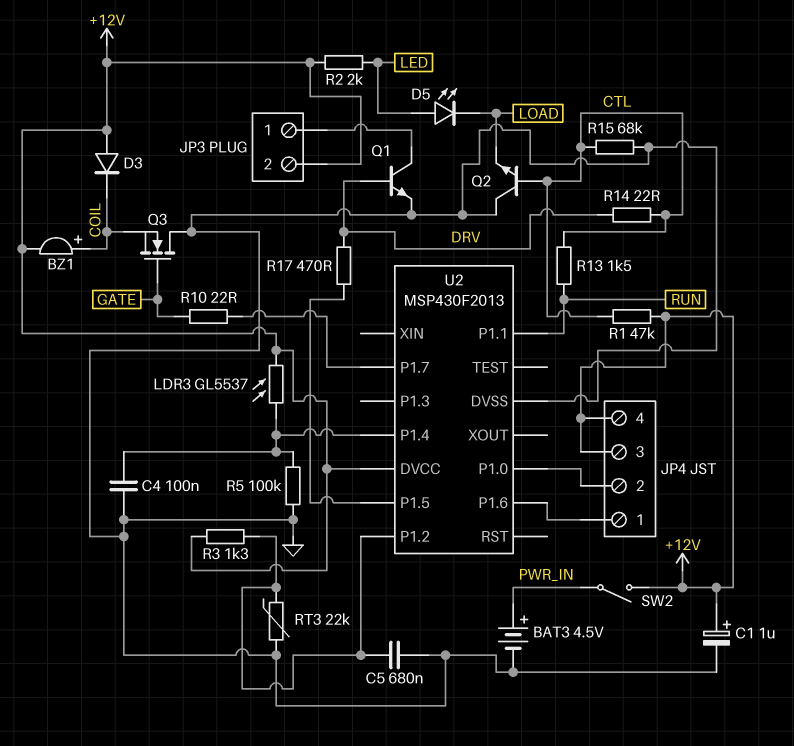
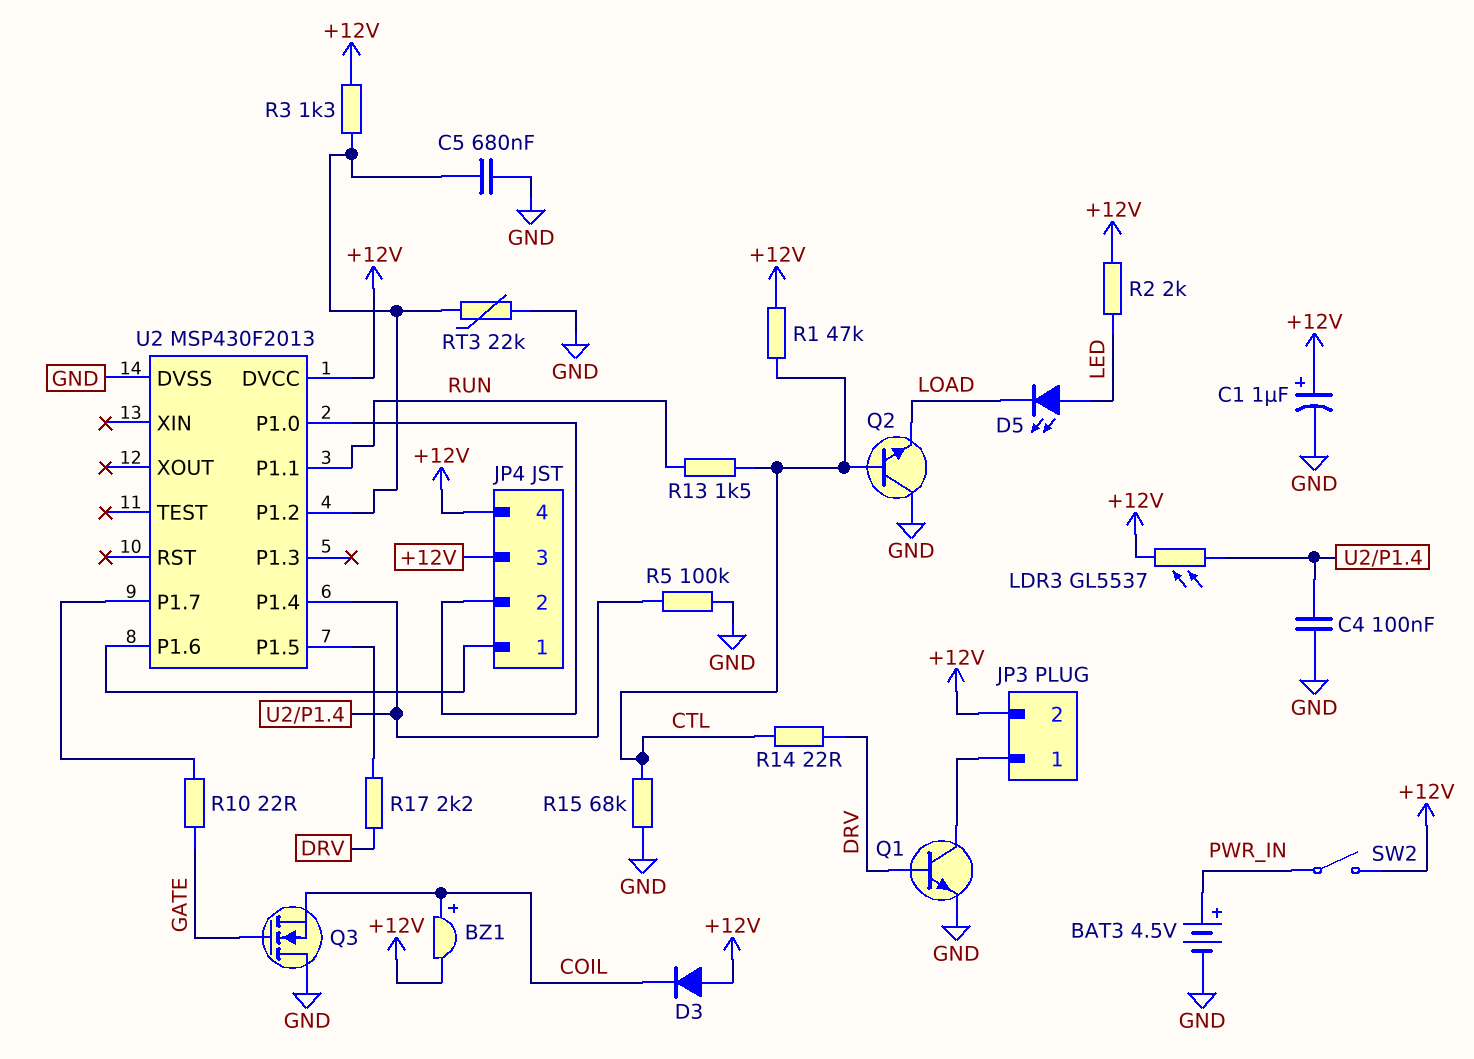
R17: 470 (DRV, U2/P1.5) -> 2.2k (DRV, U2/P1.5)

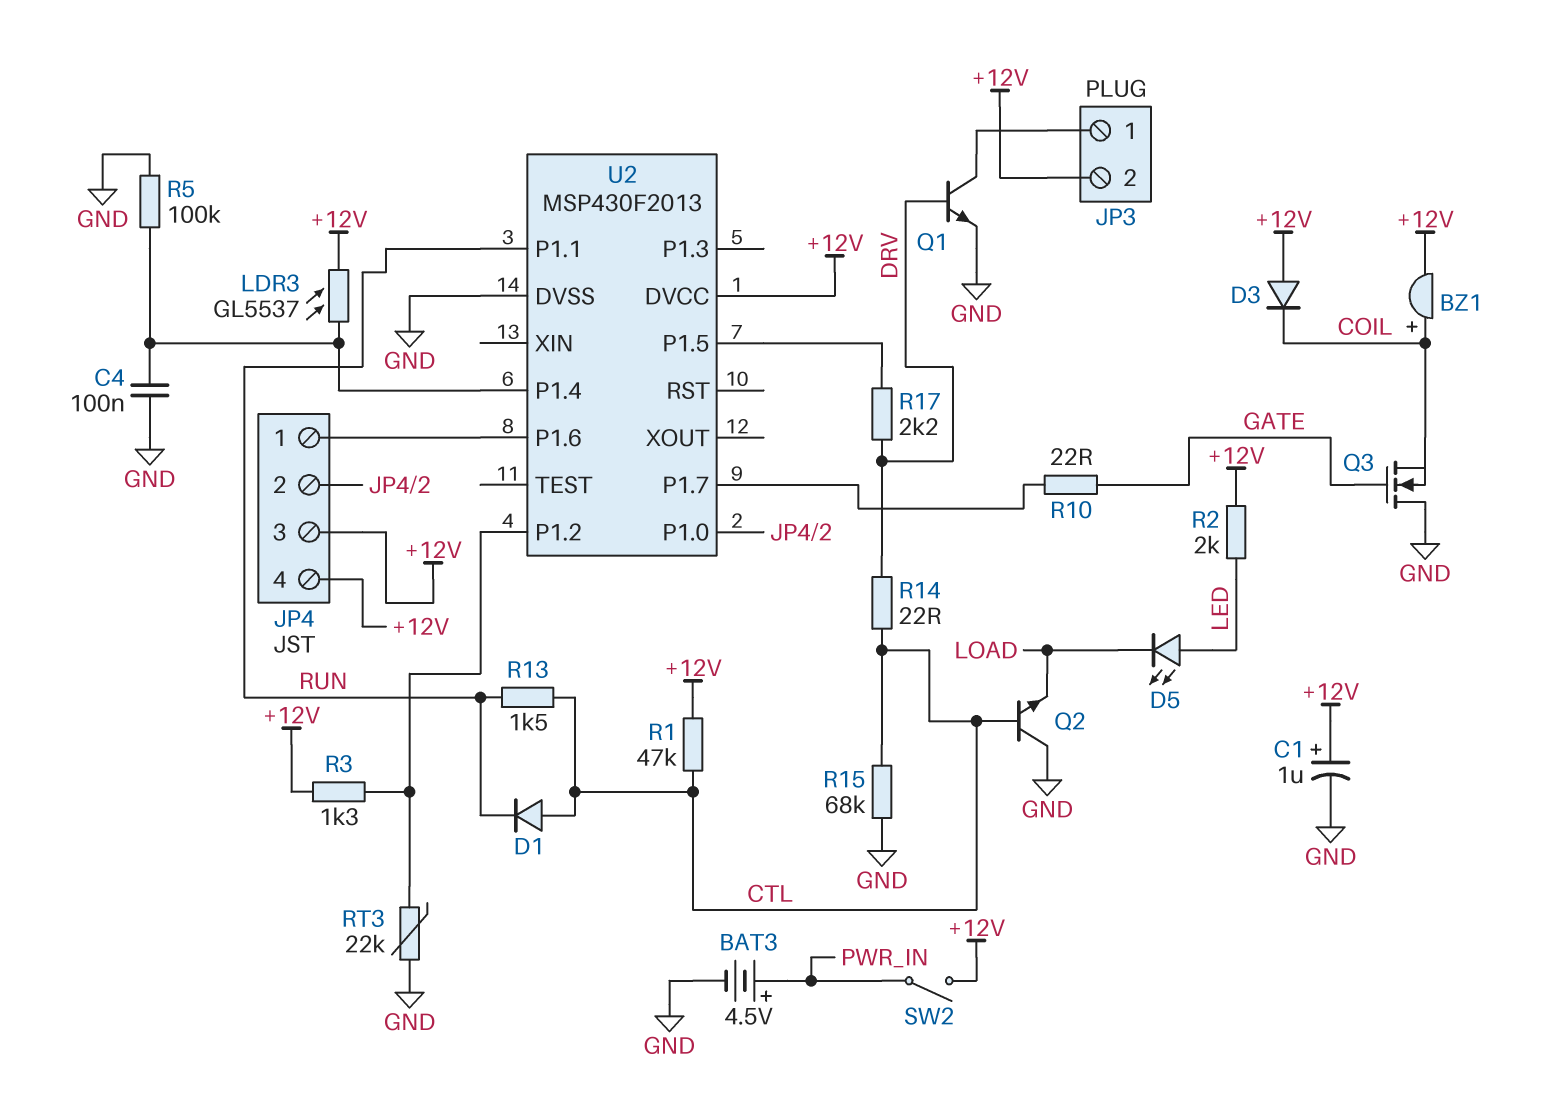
C5: 680nF (GND, U2/P1.2) -> none
D1: none -> diode (A CTL, K RUN)

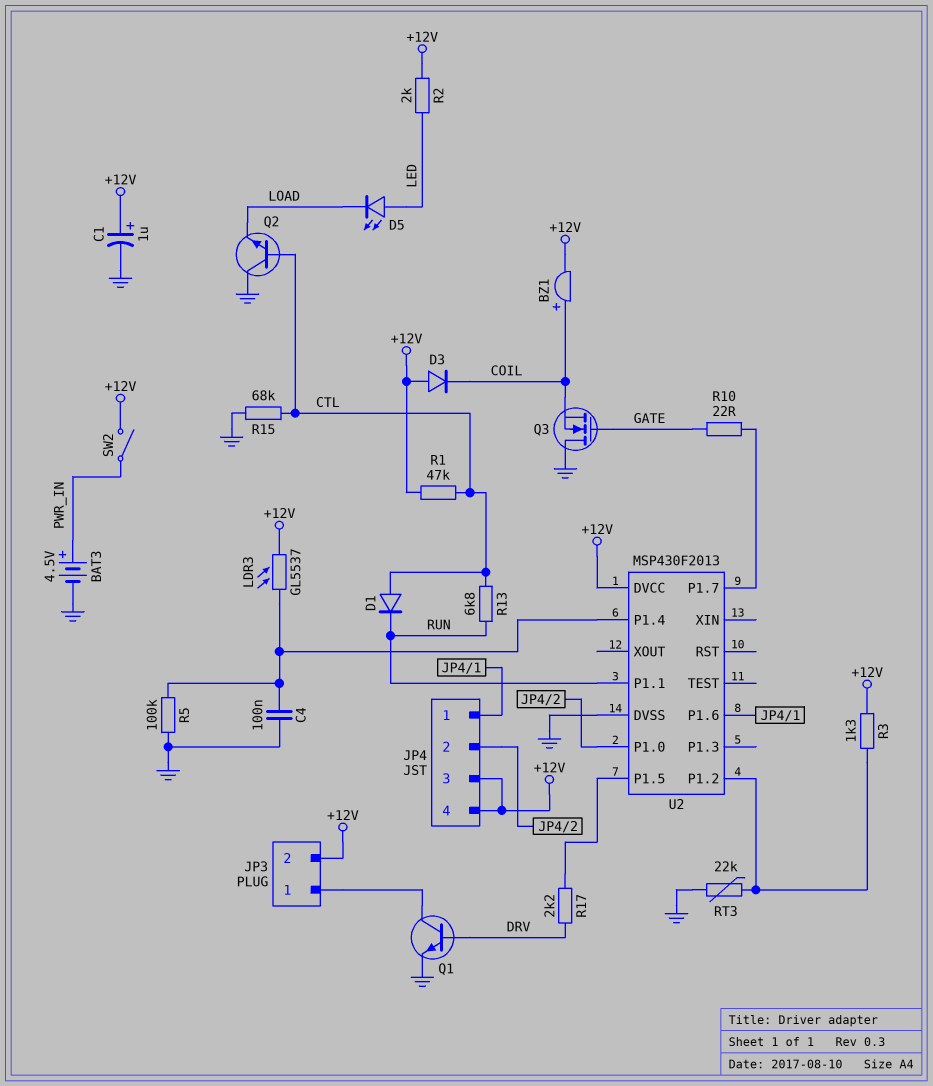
R13: 1.5k (CTL, RUN) -> 6.8k (CTL, RUN)
R14: 22 (CTL, DRV) -> none

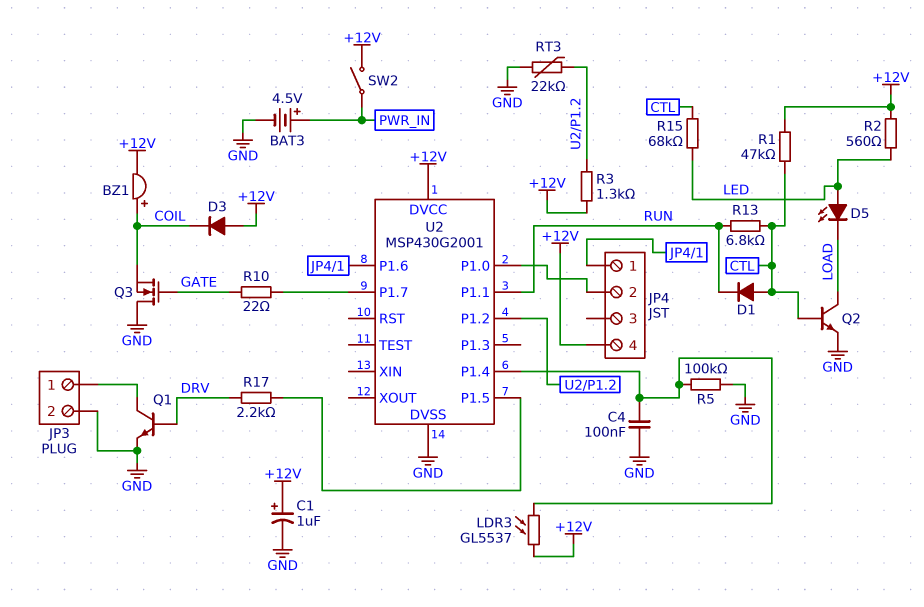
JP3 pin 2: +12V -> GND
JP4 pin 3: +12V -> none
Q2: NPN (B CTL, C GND, E LOAD) -> NPN (B CTL, C LOAD, E GND)
R2: 2k (+12V, LED) -> 560 (+12V, LED)
R15: 68k (CTL, GND) -> 68k (CTL, LED)
U2: MSP430F2013 -> MSP430G2001

